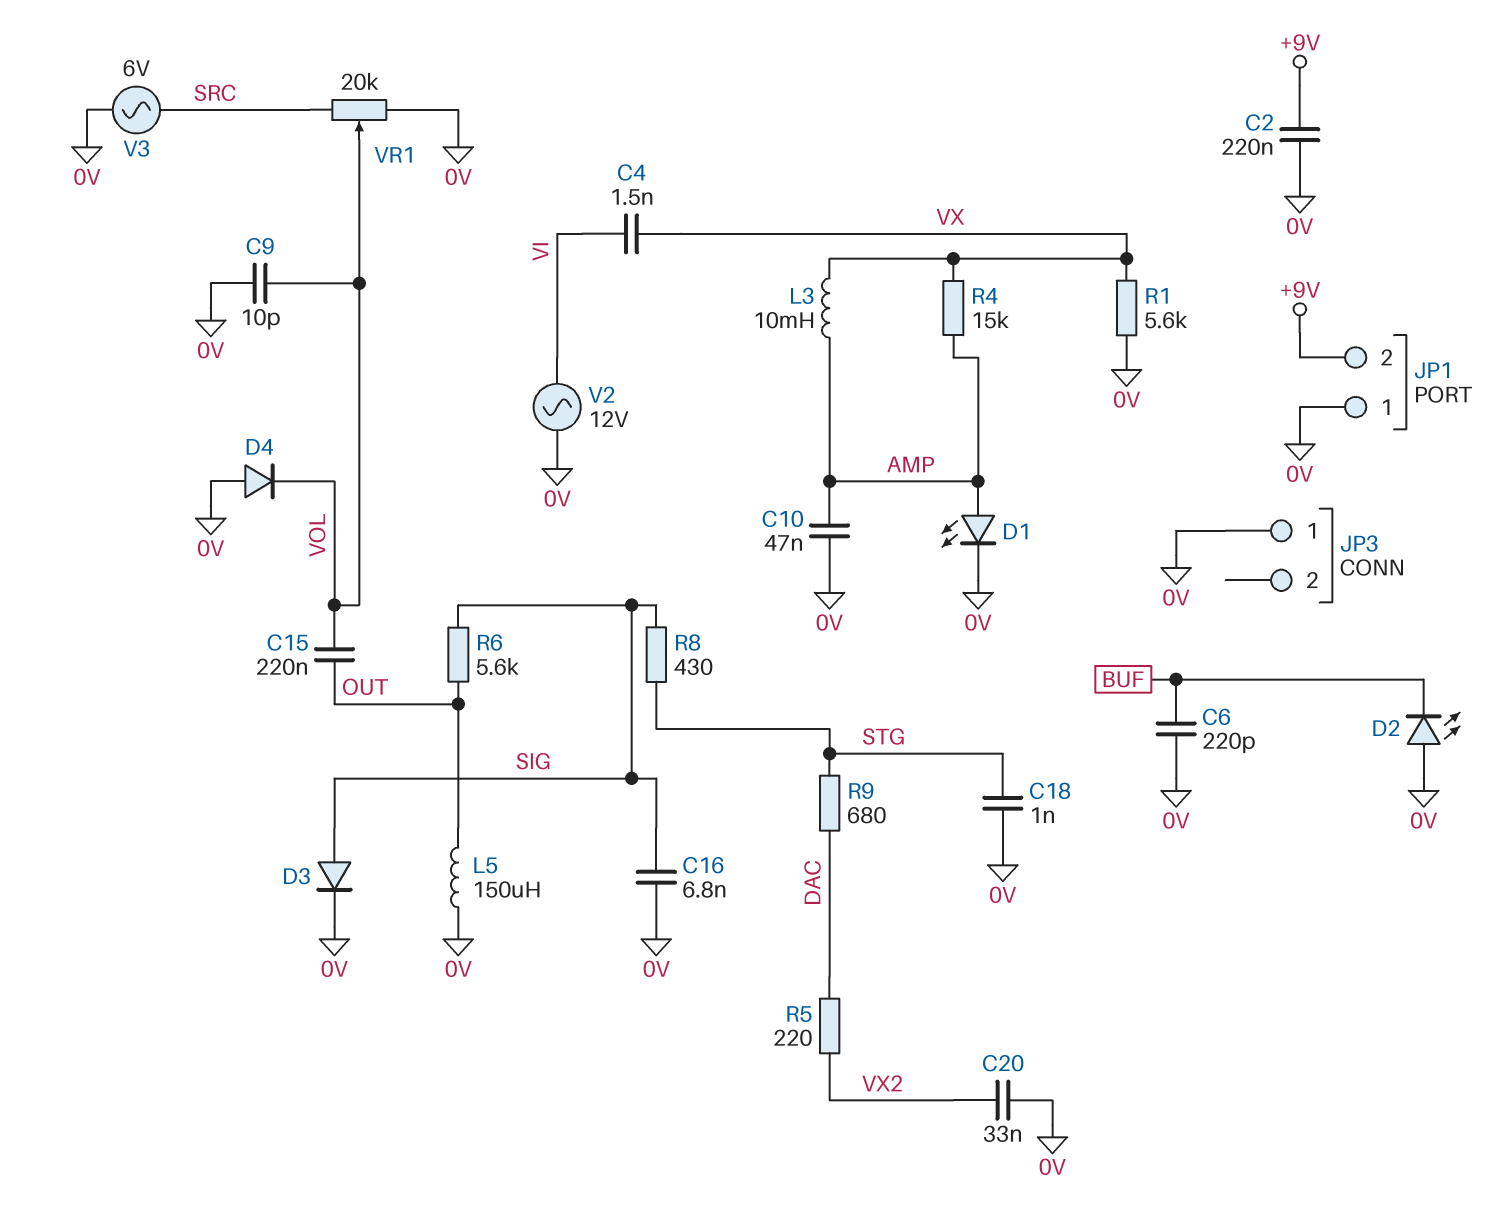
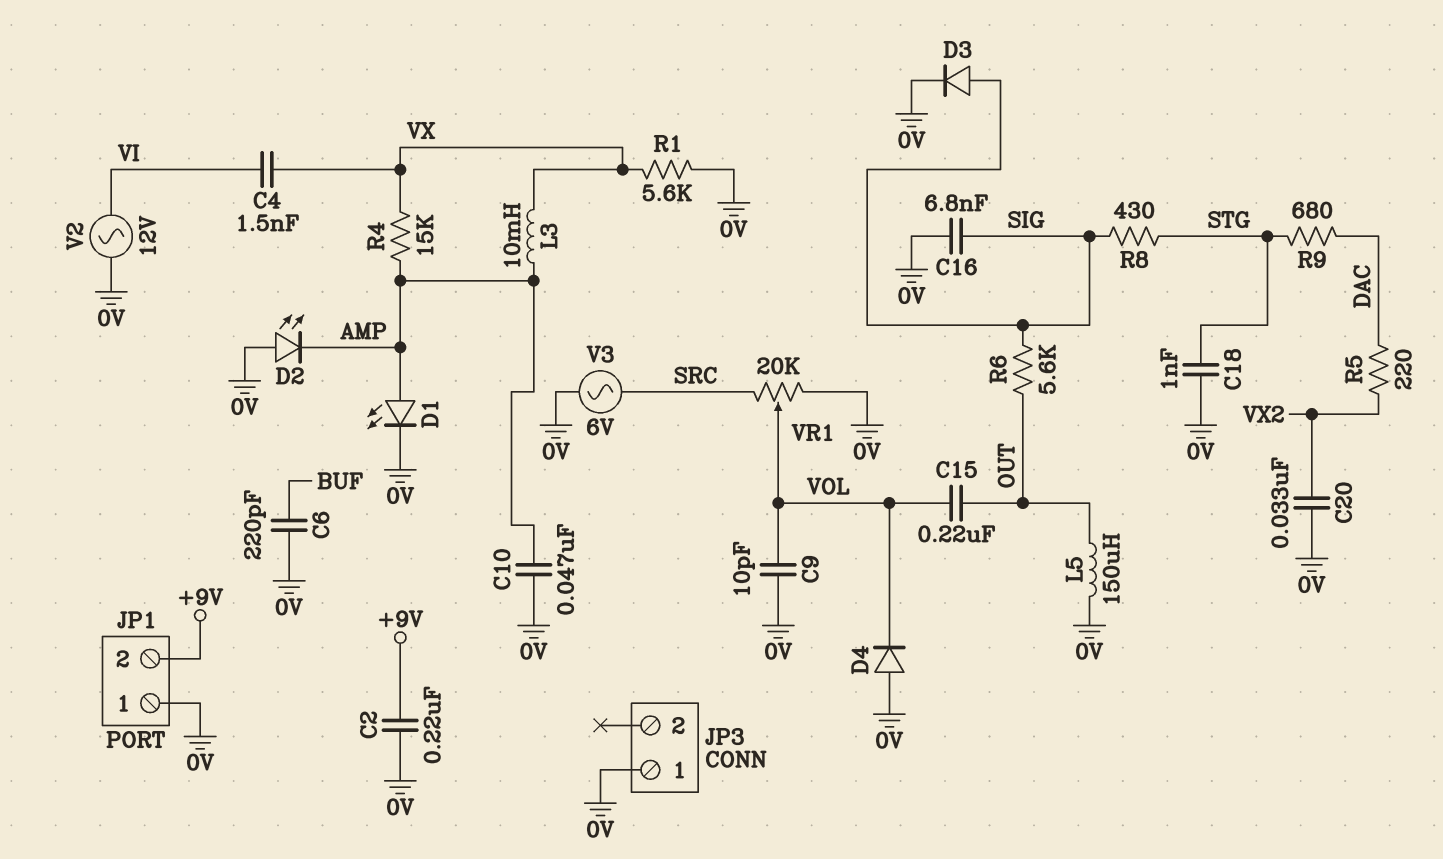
D2: LED (A 0V, K BUF) -> LED (A 0V, K AMP)

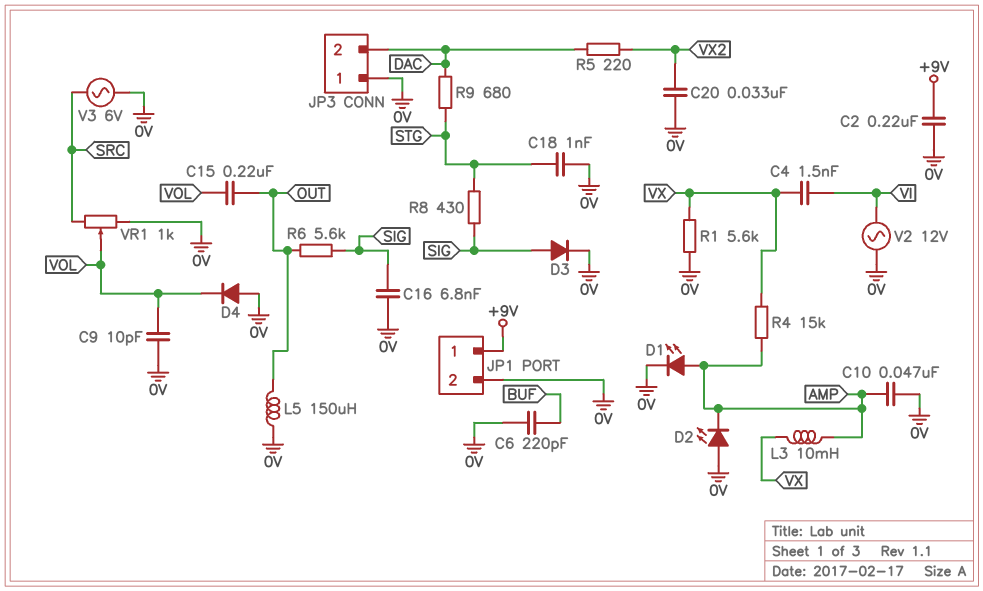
JP1 pin 1: 0V -> +9V
JP1 pin 2: +9V -> 0V
JP3 pin 2: none -> DAC
VR1: 20k (0V, SRC, wiper VOL) -> 1k (0V, SRC, wiper VOL)

